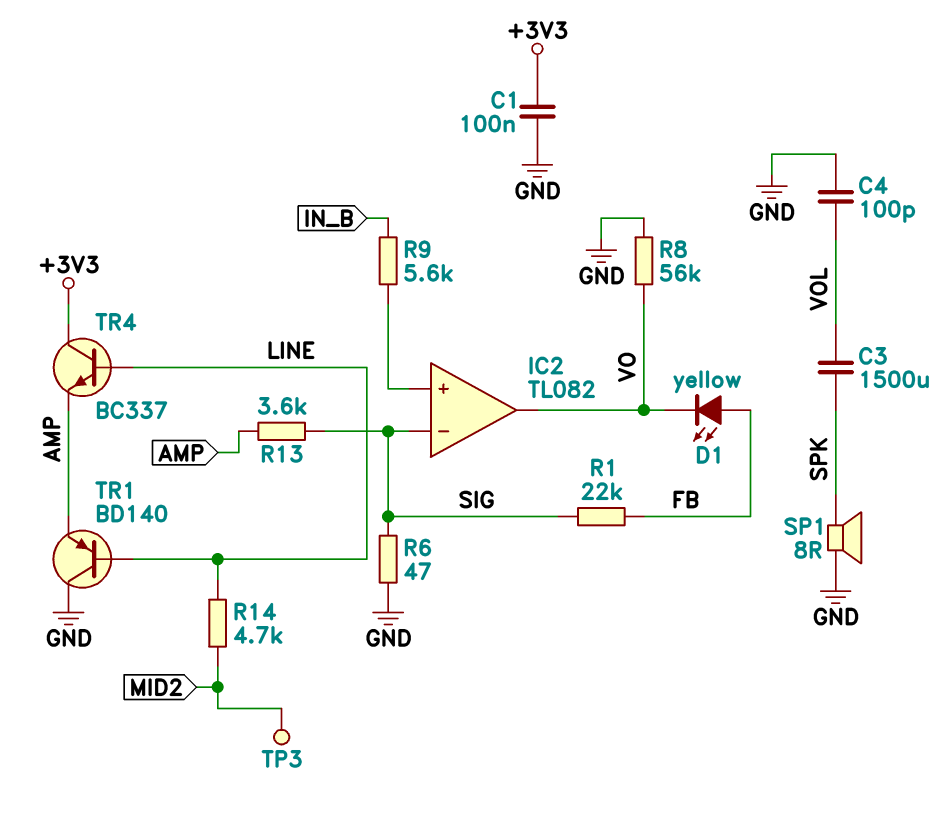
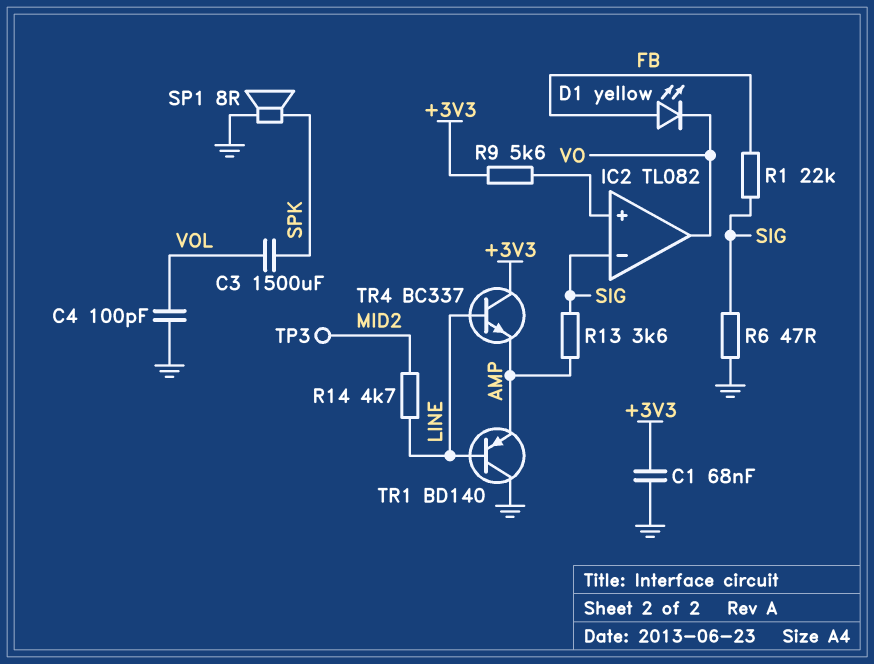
C1: 100nF (+3V3, GND) -> 68nF (+3V3, GND)
R8: 56k (GND, VO) -> none
R9: 5.6k (IC2/in+, IN_B) -> 5.6k (+3V3, IC2/in+)

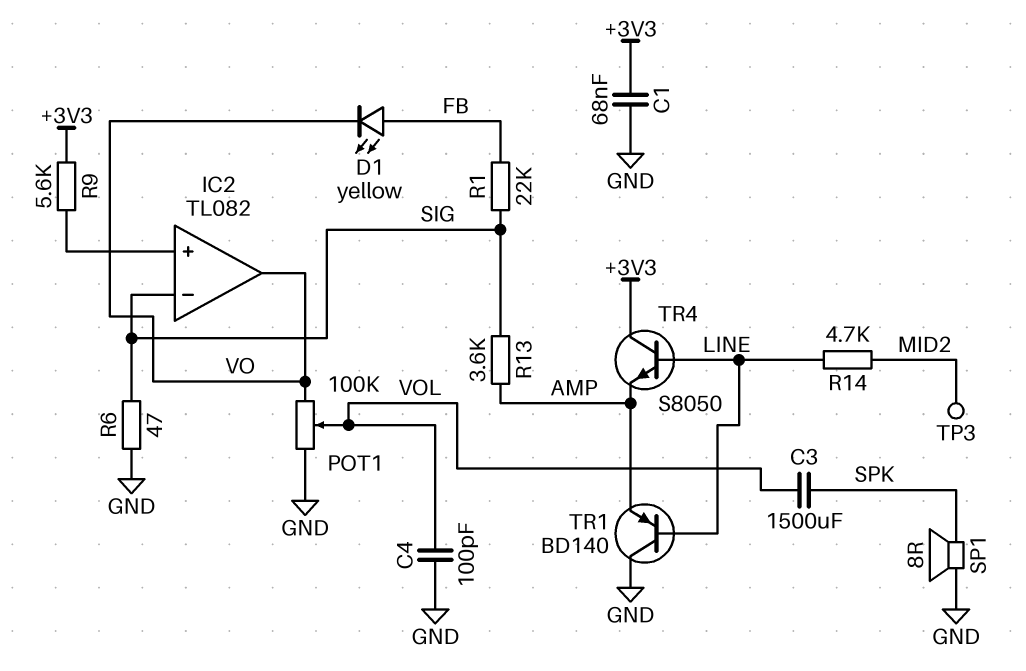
POT1: none -> 100k (GND, VO, wiper VOL)
TR4: NPN BC337 (B LINE, C +3V3, E AMP) -> NPN S8050 (B LINE, C +3V3, E AMP)

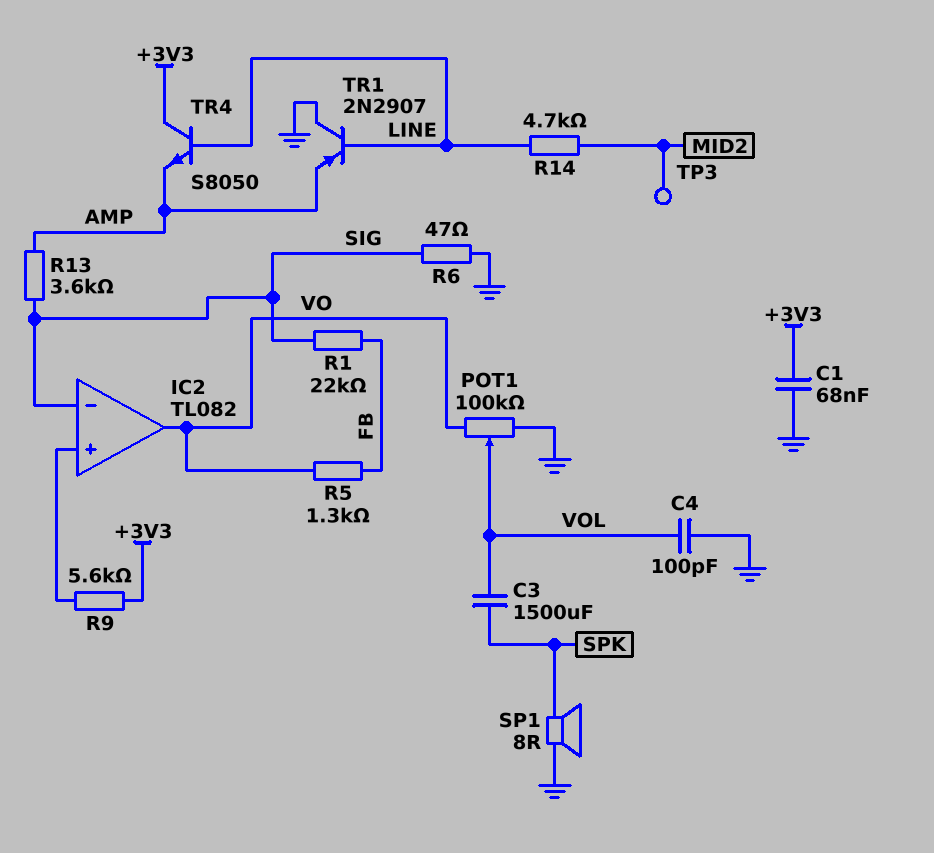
D1: LED yellow (A FB, K VO) -> none
R5: none -> 1.3k (FB, VO)
TR1: PNP BD140 (B LINE, C GND, E AMP) -> PNP 2N2907 (B LINE, C GND, E AMP)

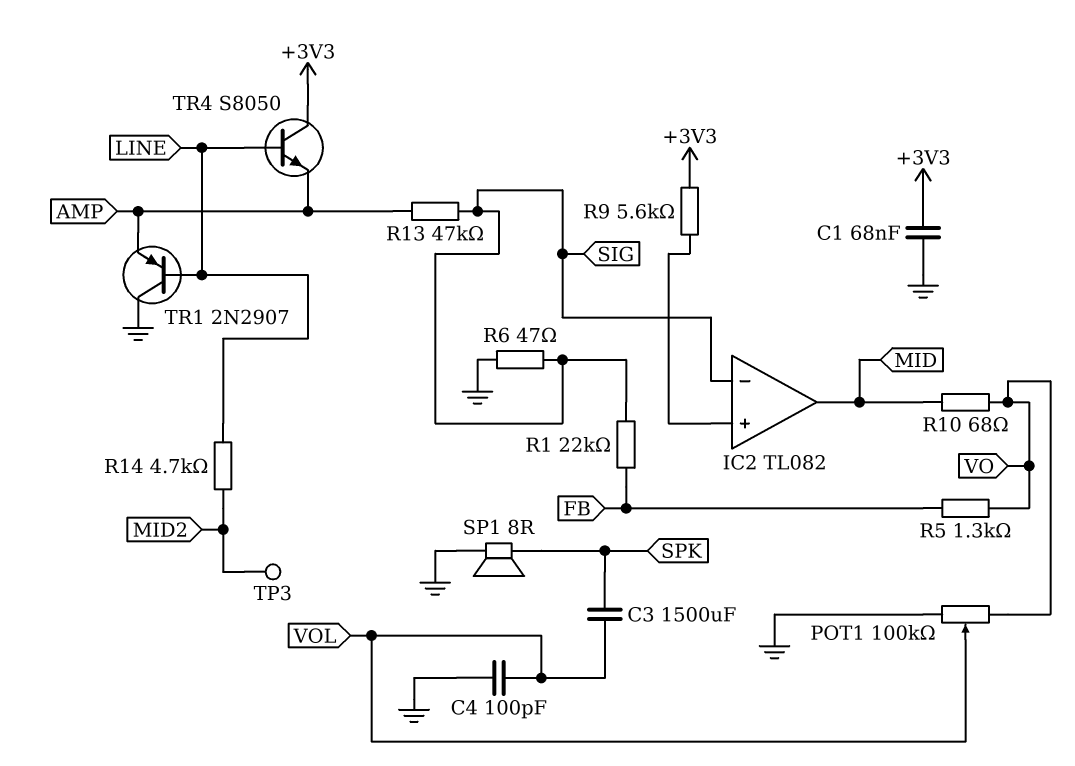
IC2 pin out: VO -> MID
R10: none -> 68 (MID, VO)
R13: 3.6k (AMP, SIG) -> 47k (AMP, SIG)

